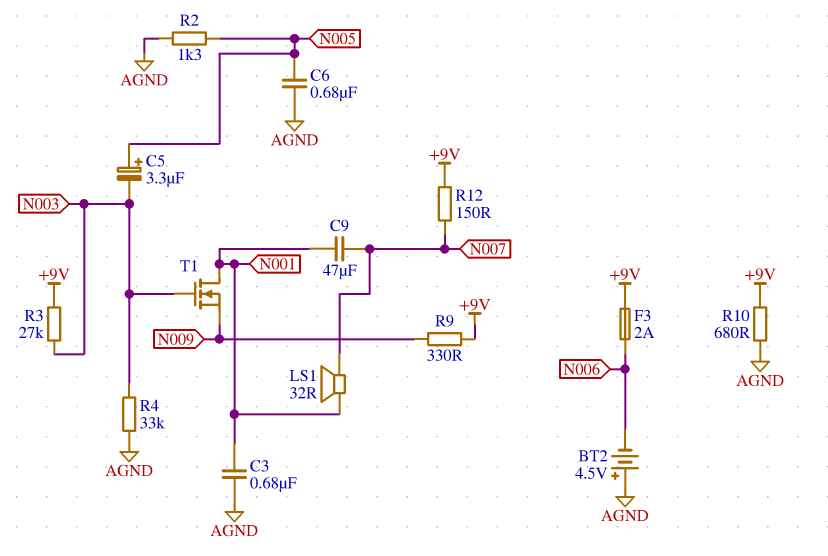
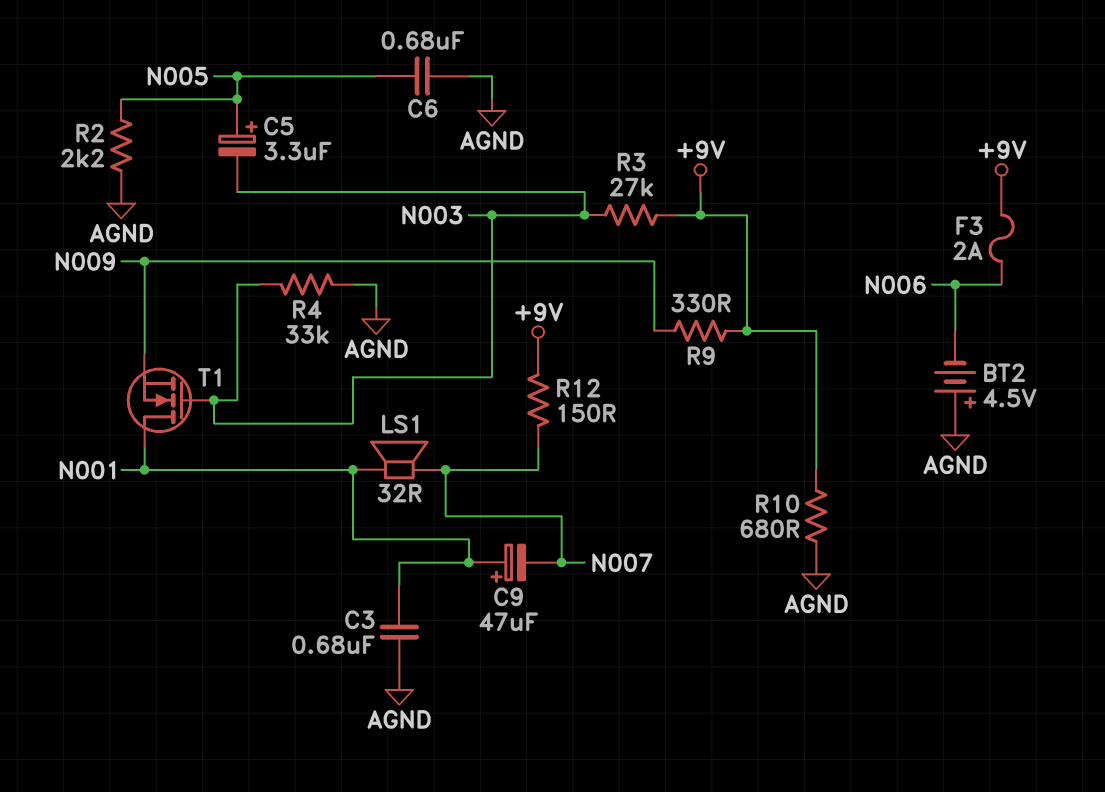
C9: 47uF (N001, N007) -> 47uF (plus N001, minus N007)
R2: 1.3k (AGND, N005) -> 2.2k (AGND, N005)

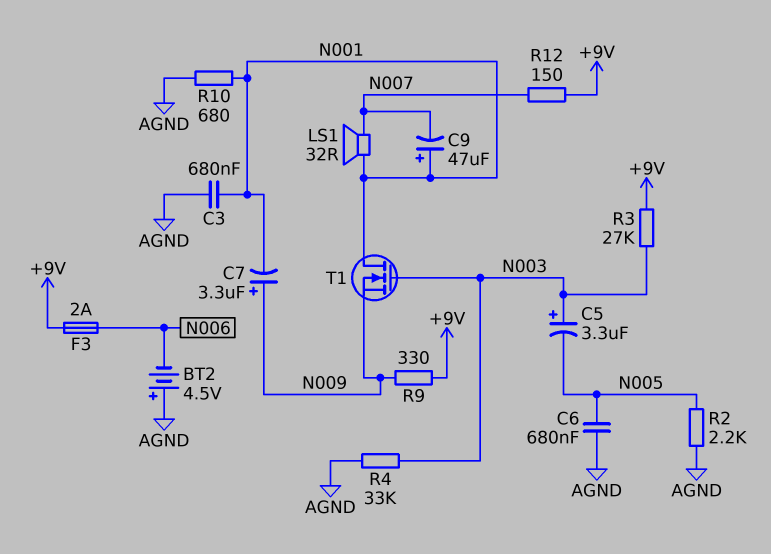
C5: 3.3uF (plus N005, minus N003) -> 3.3uF (plus N003, minus N005)
C7: none -> 3.3uF (plus N009, minus N001)
R10: 680 (+9V, AGND) -> 680 (AGND, N001)

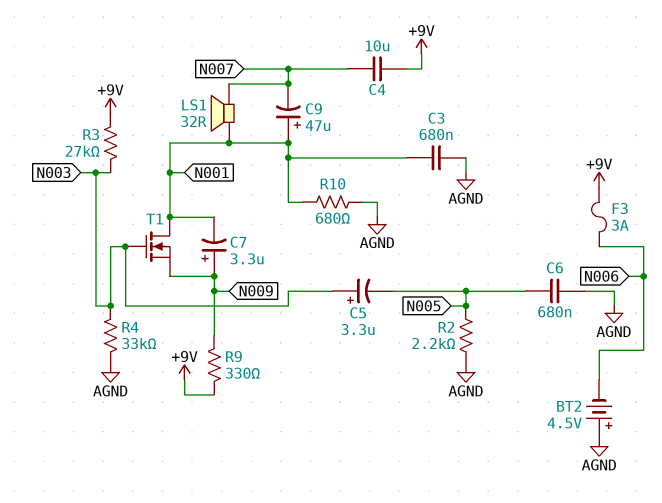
C4: none -> 10uF (+9V, N007)
F3: 2A (+9V, N006) -> 3A (+9V, N006)
R12: 150 (+9V, N007) -> none

